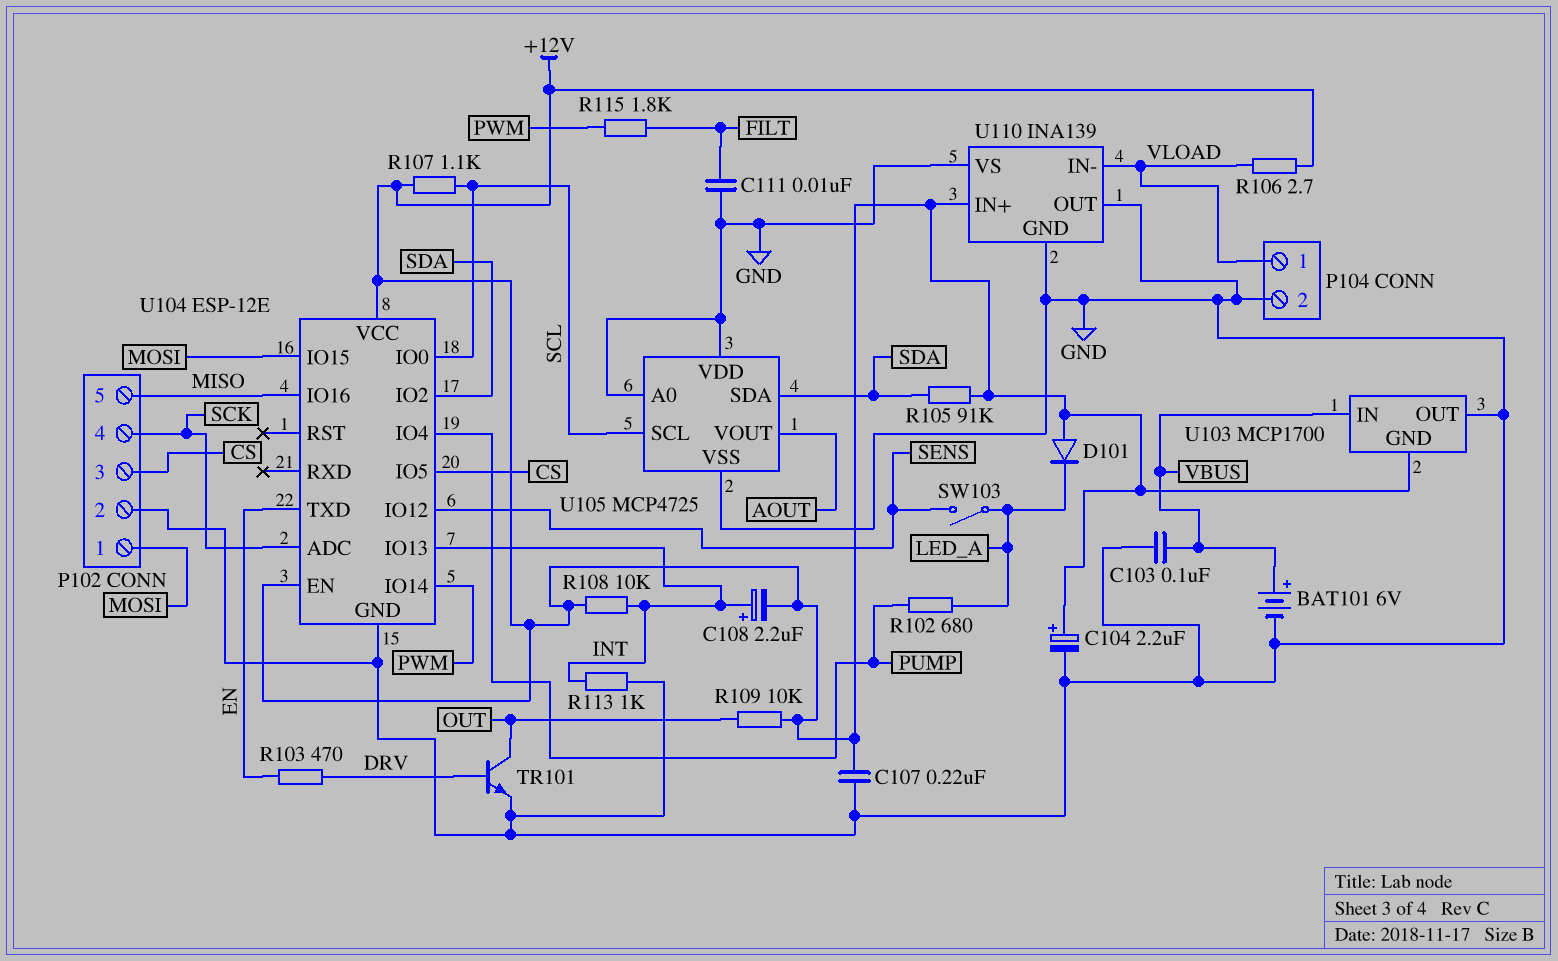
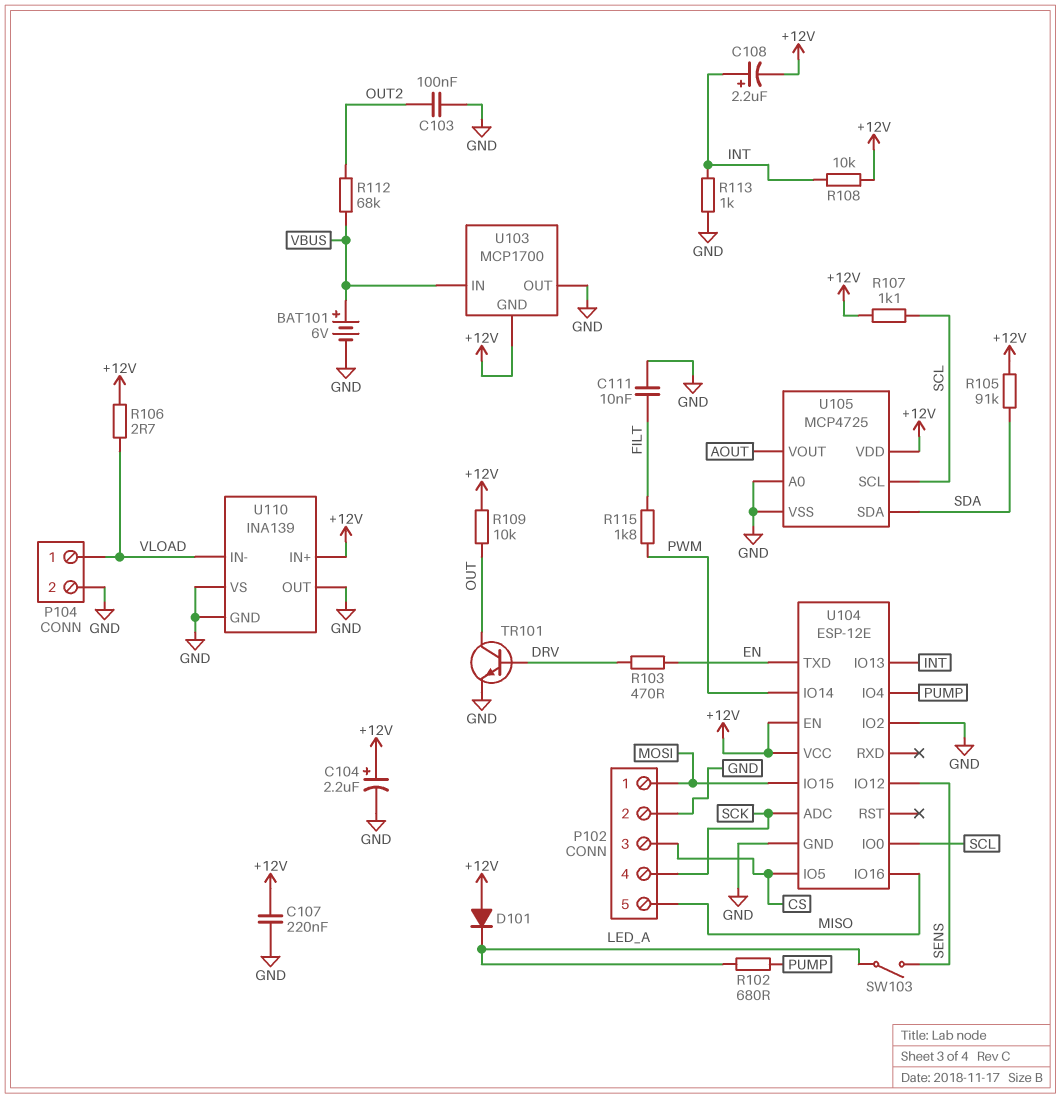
C103: 100nF (GND, VBUS) -> 100nF (GND, OUT2)
R112: none -> 68k (OUT2, VBUS)
U104 pin IO2: SDA -> GND
U105 pin VDD: GND -> +12V

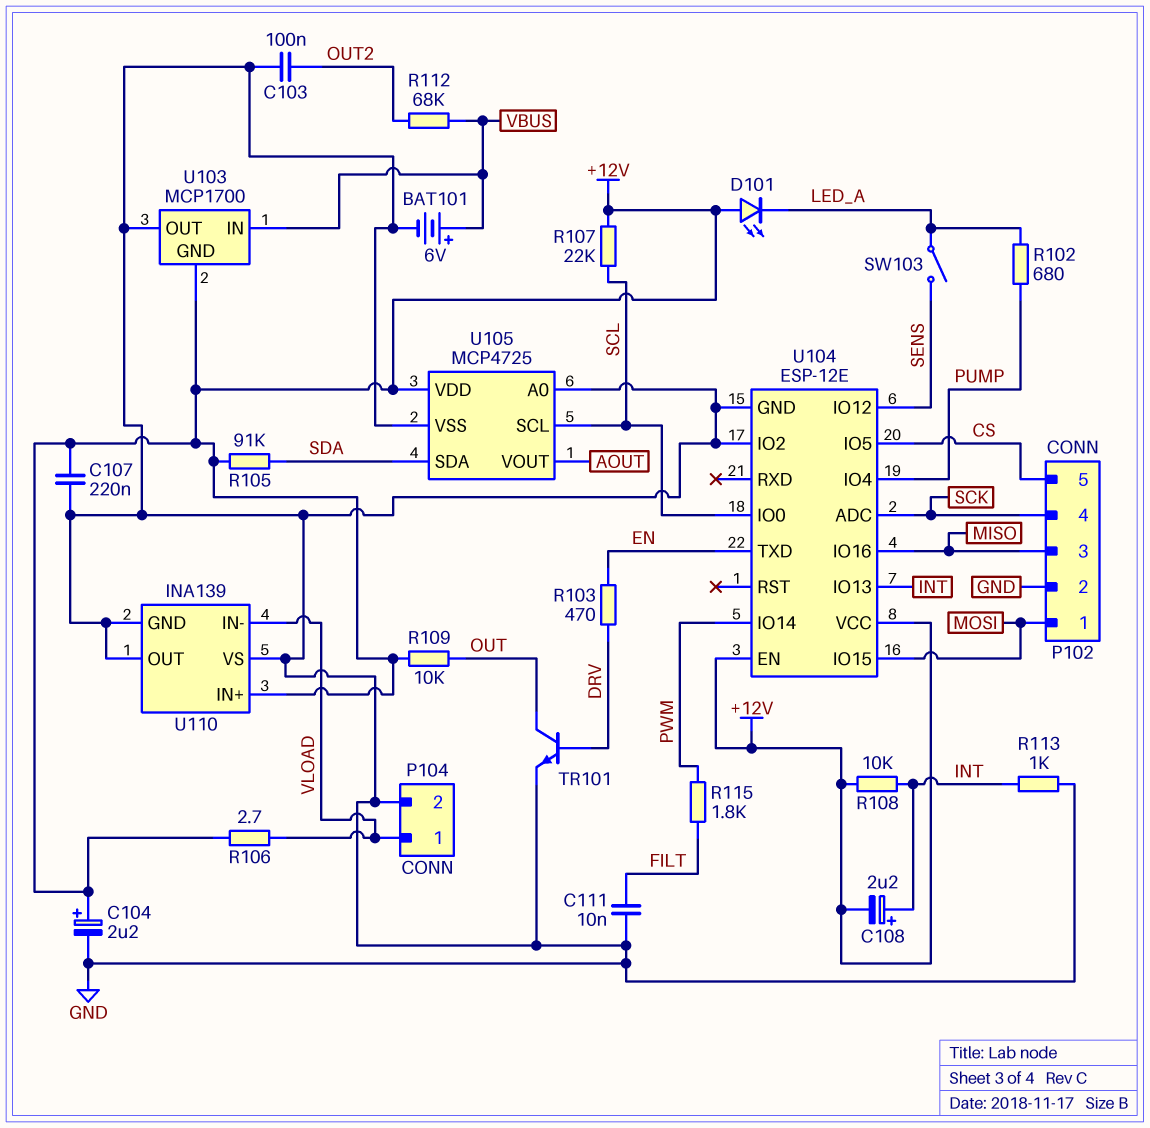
D101: diode (A +12V, K LED_A) -> LED (A +12V, K LED_A)
P102 pin 3: CS -> MISO
P102 pin 5: MISO -> CS
R107: 1.1k (+12V, SCL) -> 22k (+12V, SCL)

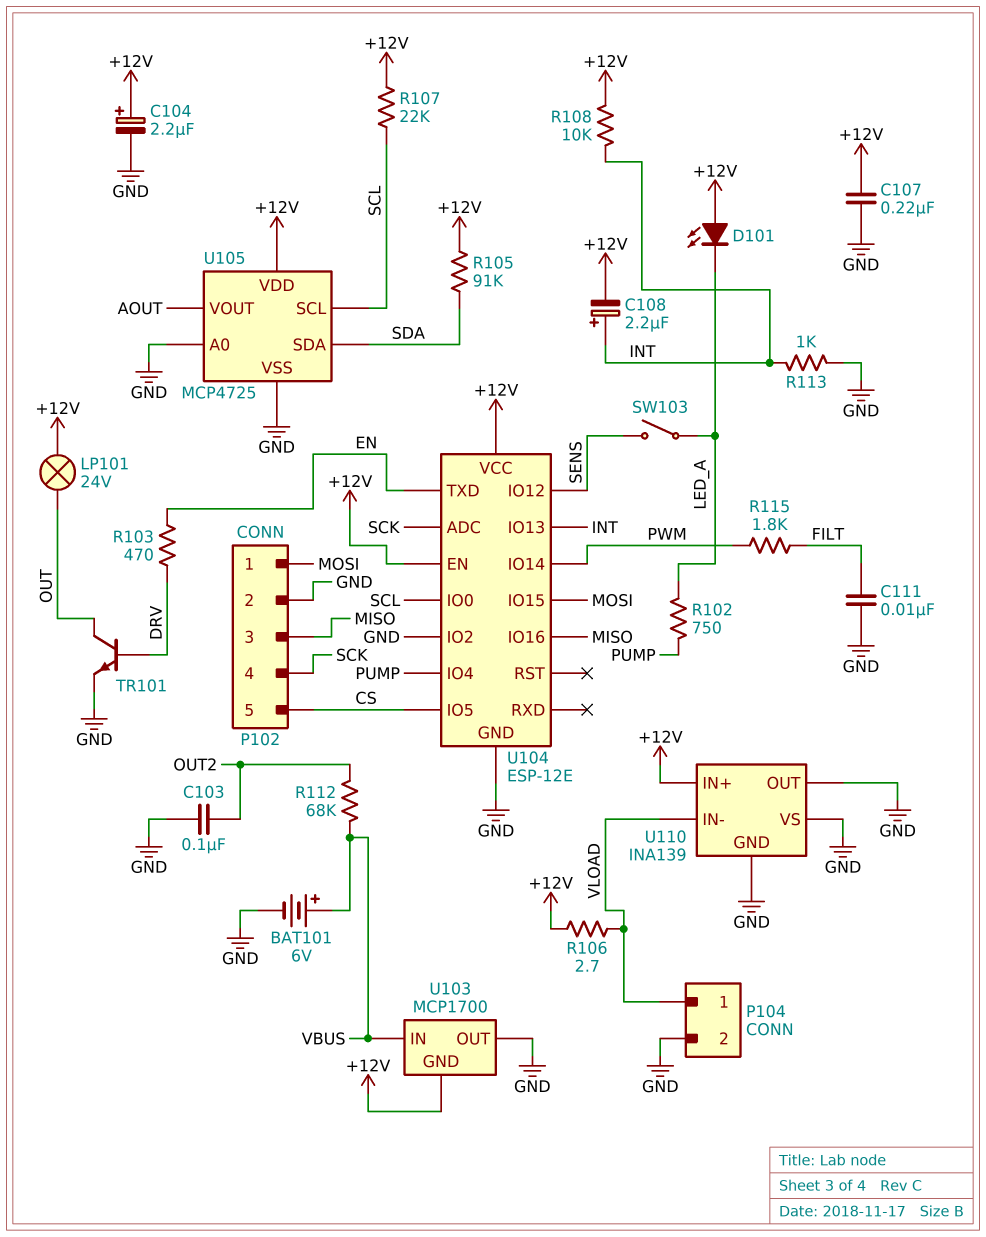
LP101: none -> lamp 24V (+12V, OUT)
R102: 680 (LED_A, PUMP) -> 750 (LED_A, PUMP)
R109: 10k (+12V, OUT) -> none

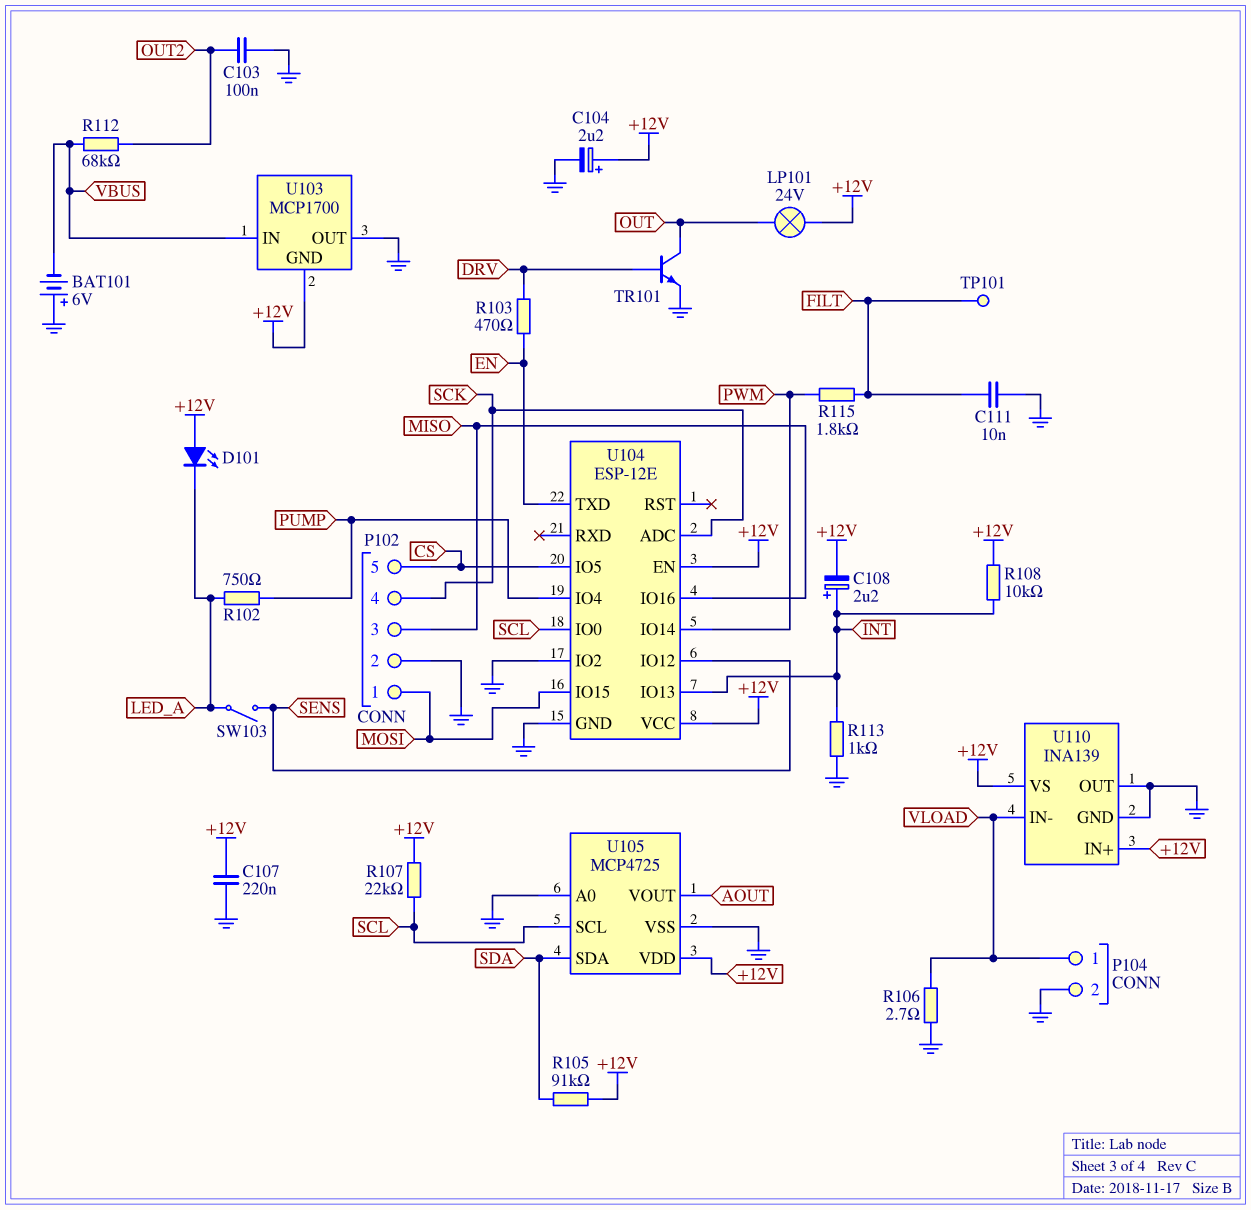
BAT101: 6V (plus VBUS, minus GND) -> 6V (plus GND, minus VBUS)
R106: 2.7 (+12V, VLOAD) -> 2.7 (GND, VLOAD)
TP101: none -> test point (FILT)
U110 pin VS: GND -> +12V

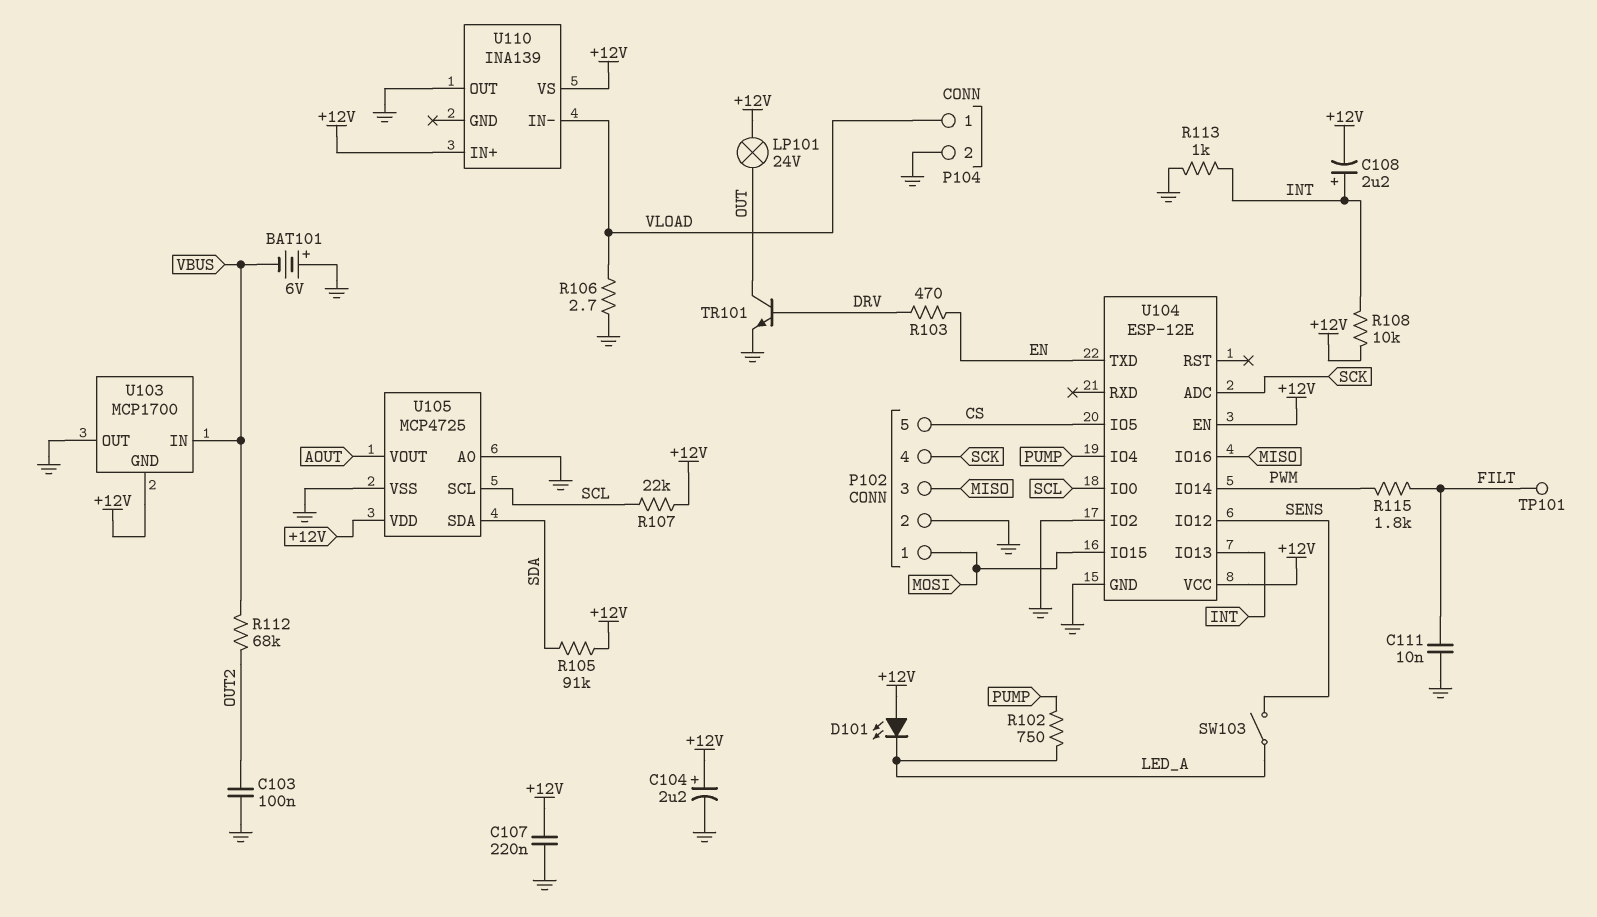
U110 pin GND: GND -> none

